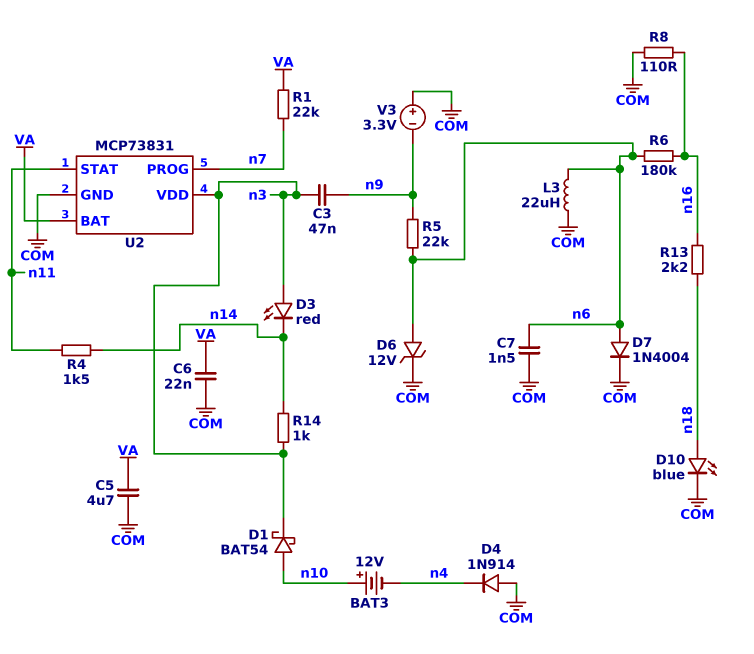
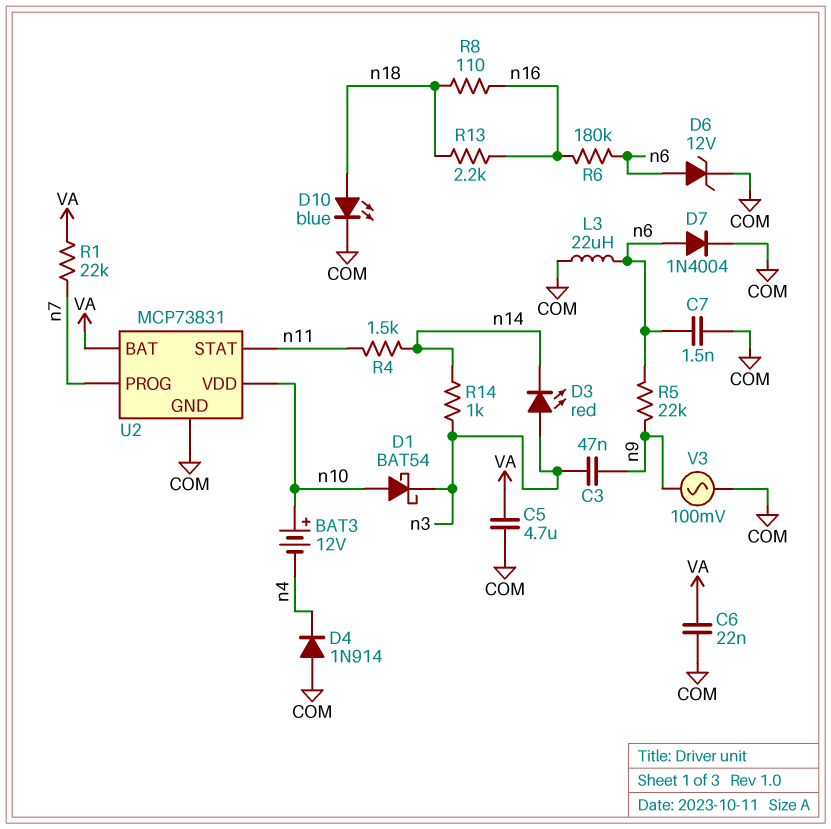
R8: 110 (COM, n16) -> 110 (n16, n18)
U2 pin VDD: n3 -> n10
V3: 3.3V (plus COM, minus n9) -> AC 100mV (COM, n9)

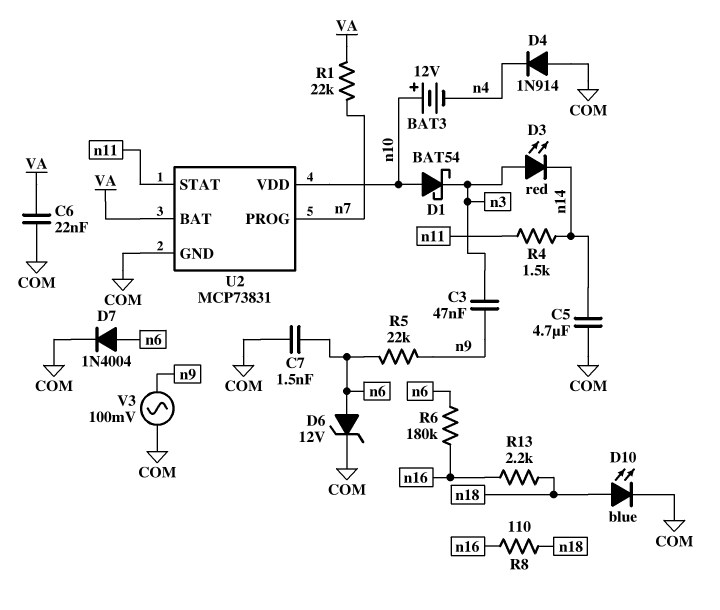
C5: 4.7uF (COM, VA) -> 4.7uF (COM, n14)
L3: 22uH (COM, n6) -> none
R14: 1k (n3, n14) -> none

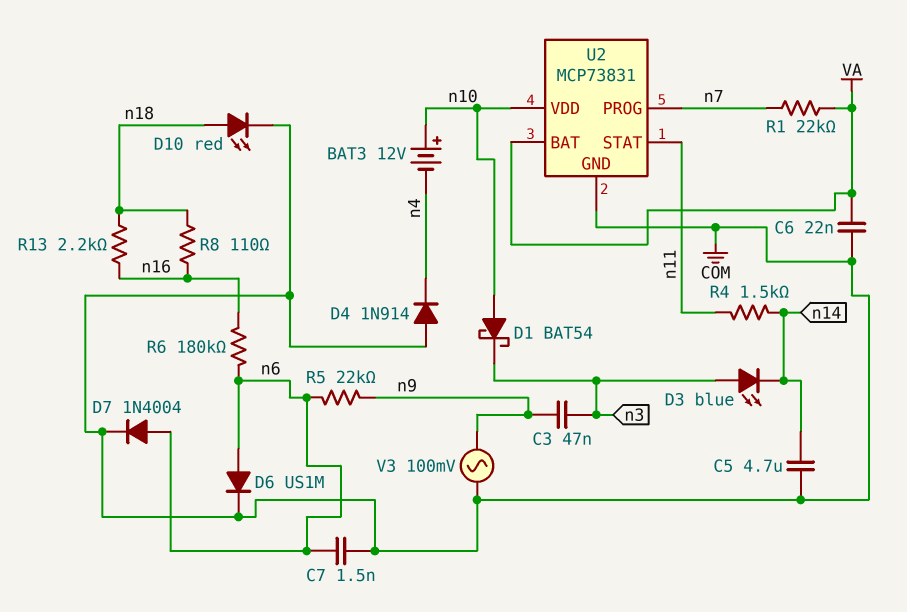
D3: LED red (A n3, K n14) -> LED blue (A n3, K n14)
D6: zener 12V (A n6, K COM) -> diode US1M (A n6, K COM)
D10: LED blue (A n18, K COM) -> LED red (A n18, K COM)

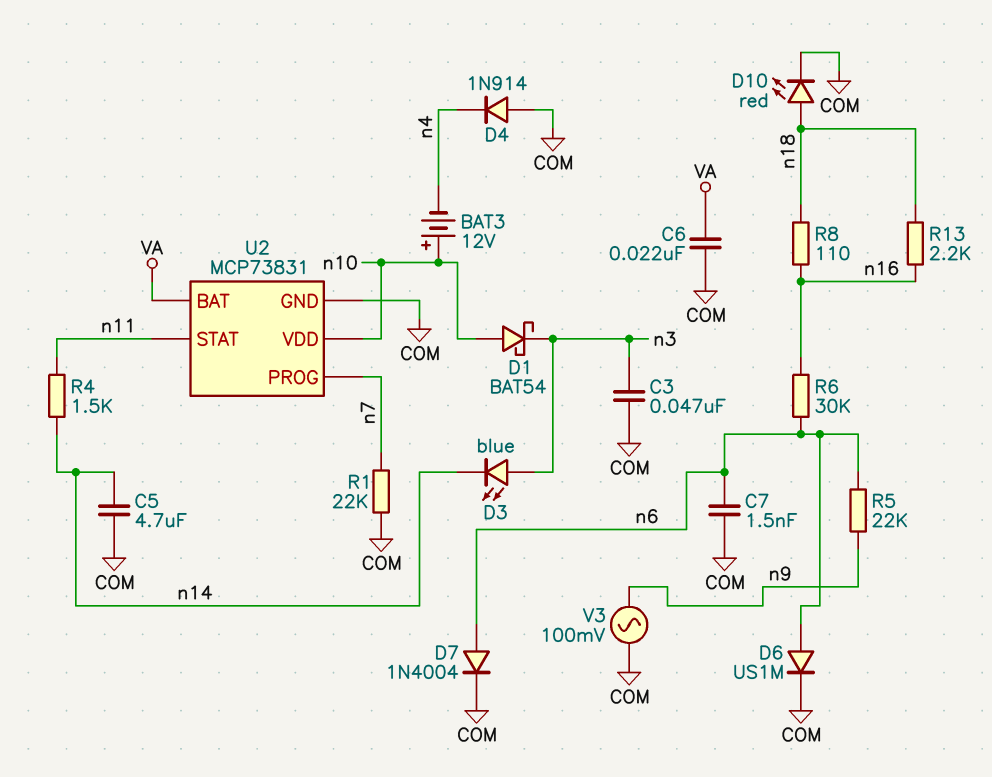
C3: 47nF (n3, n9) -> 47nF (COM, n3)
R1: 22k (VA, n7) -> 22k (COM, n7)
R6: 180k (n6, n16) -> 30k (n6, n16)

